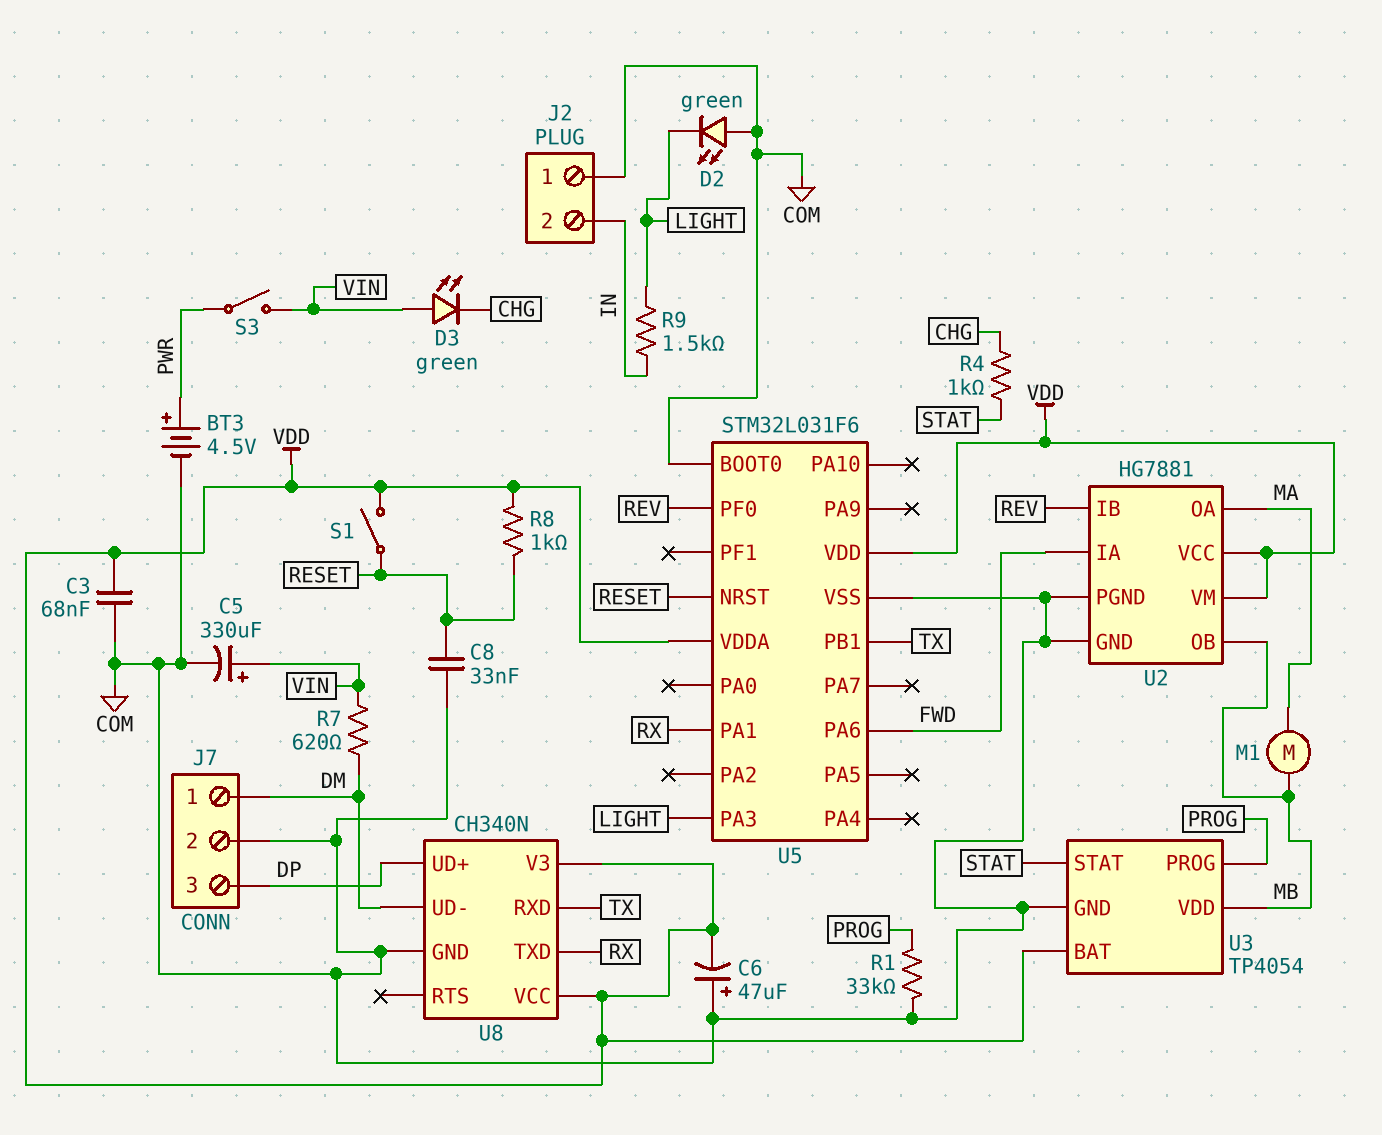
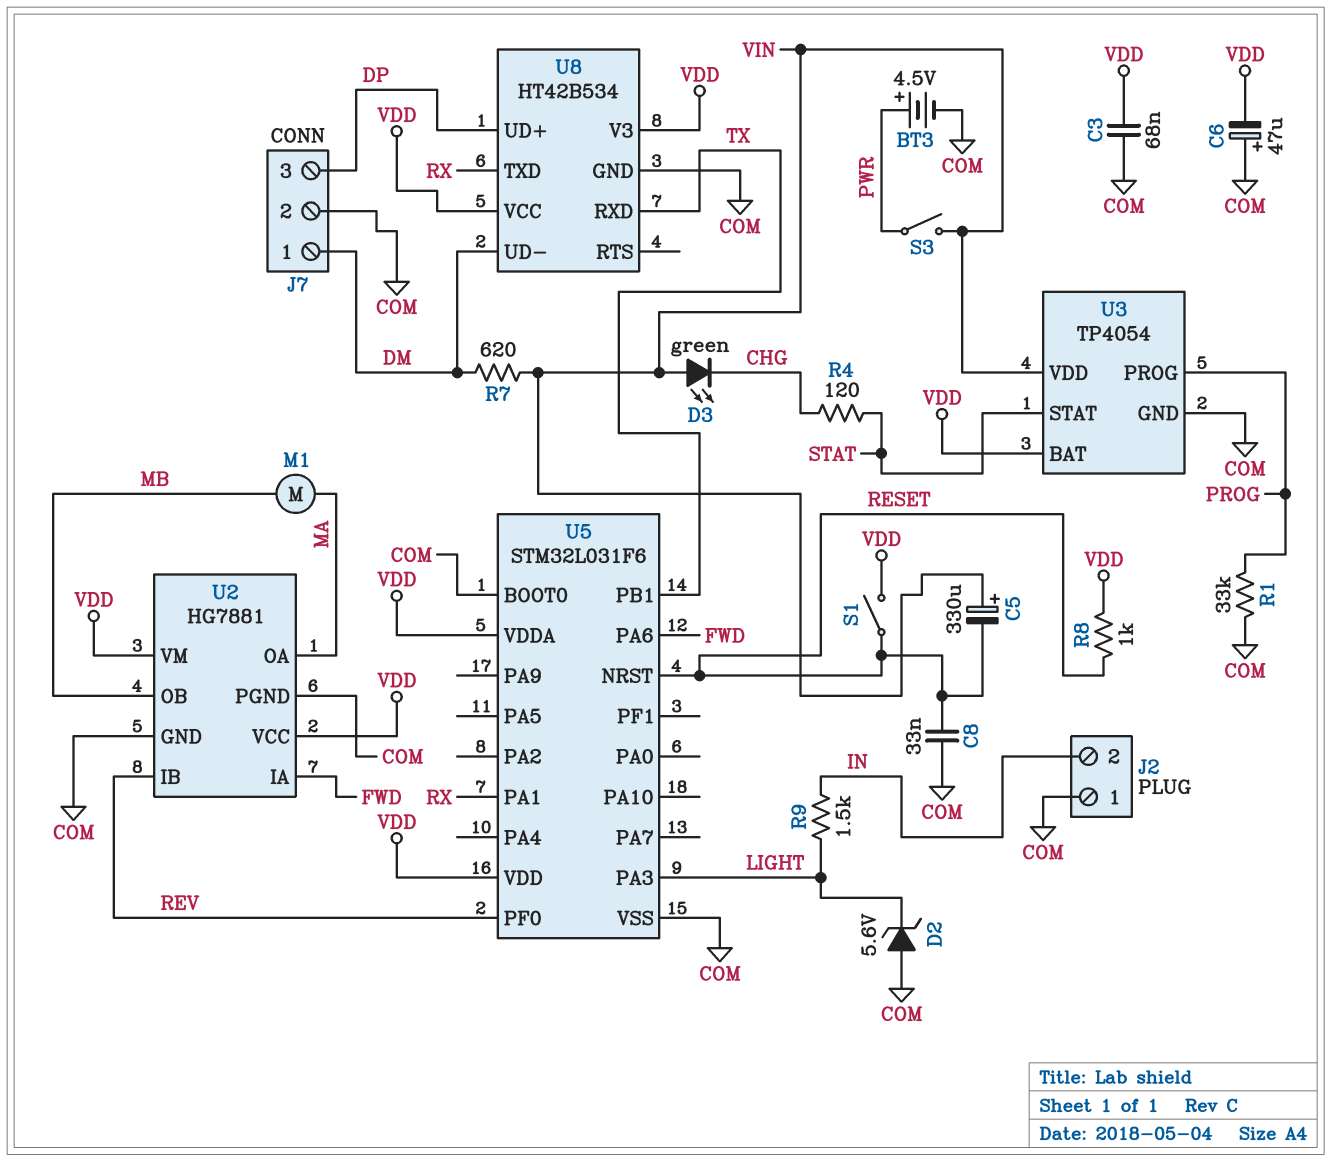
C5: 330uF (plus VIN, minus COM) -> 330uF (plus VIN, minus RESET)
D2: LED green (A COM, K LIGHT) -> zener 5.6V (A COM, K LIGHT)
R4: 1k (CHG, STAT) -> 120 (CHG, STAT)
U3 pin VDD: MB -> VIN
U8: CH340N -> HT42B534

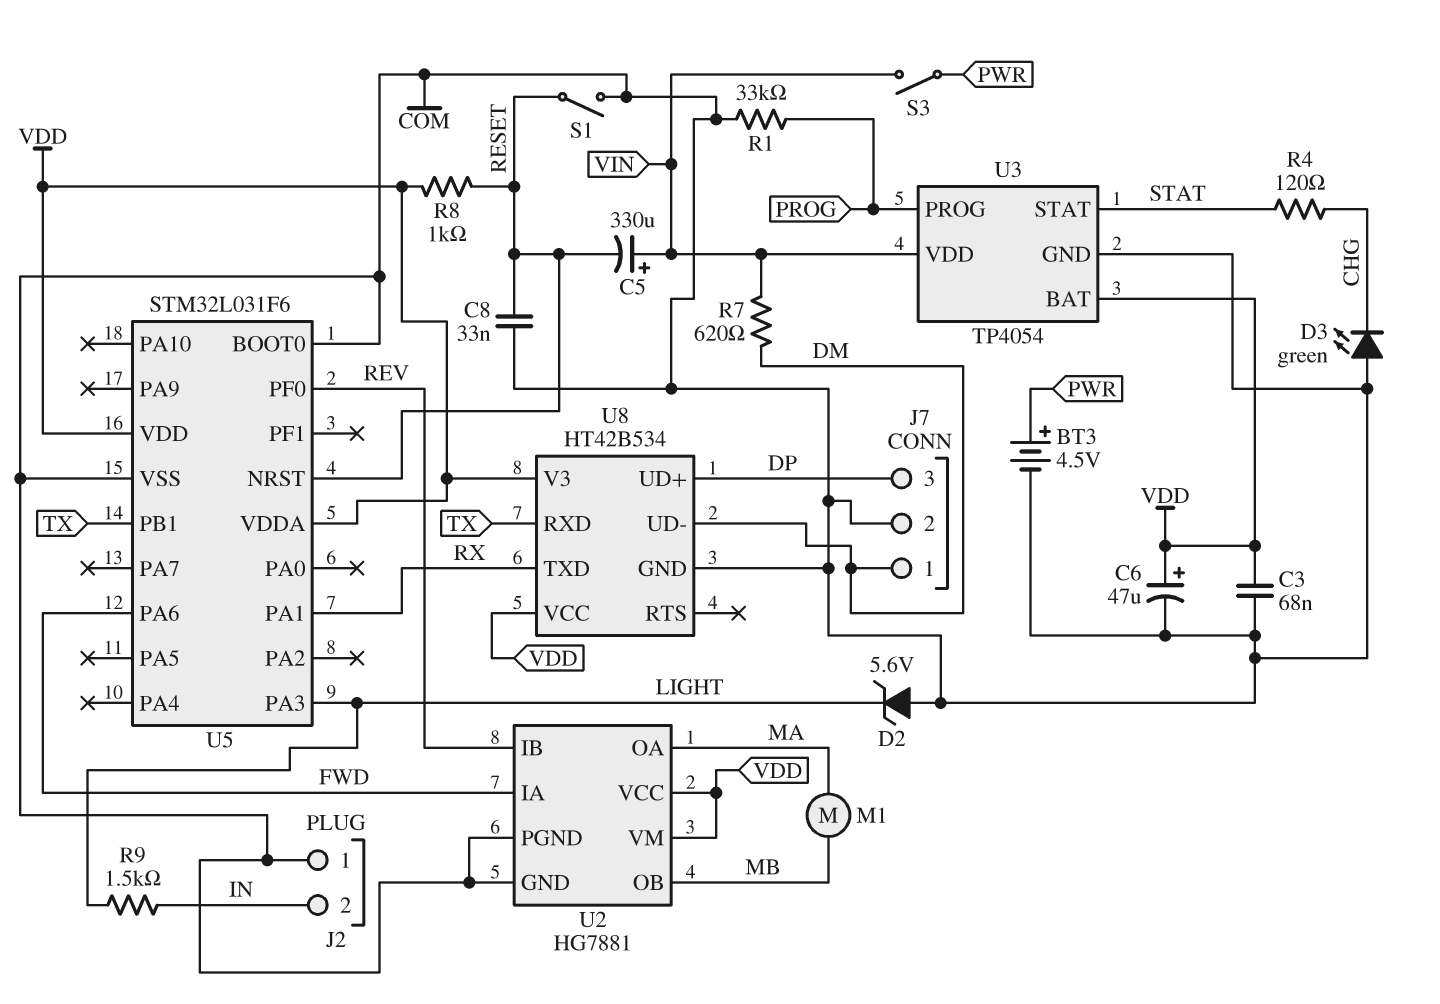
C6: 47uF (plus COM, minus VDD) -> 47uF (plus VDD, minus COM)
D3: LED green (A VIN, K CHG) -> LED green (A COM, K CHG)
S1: switch (RESET, VDD) -> switch (COM, RESET)

